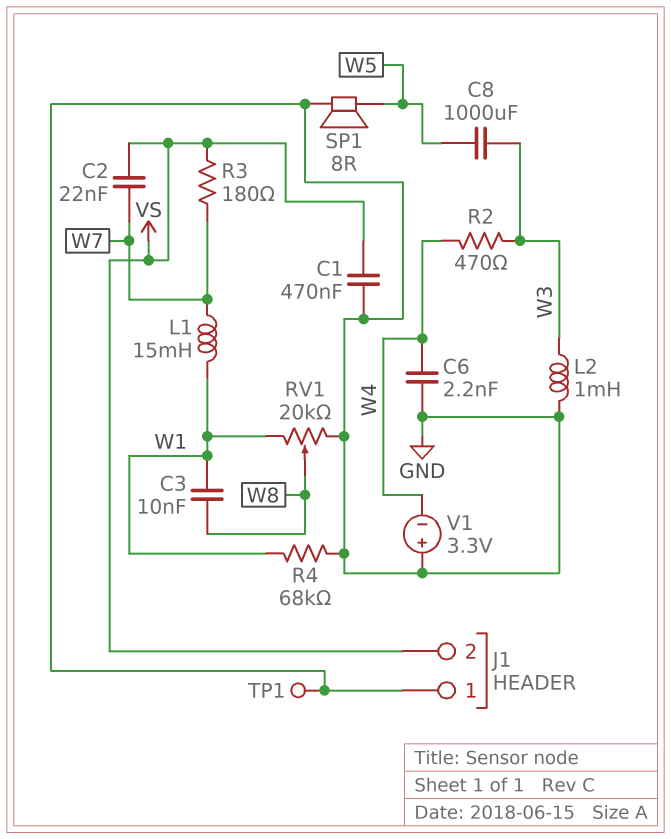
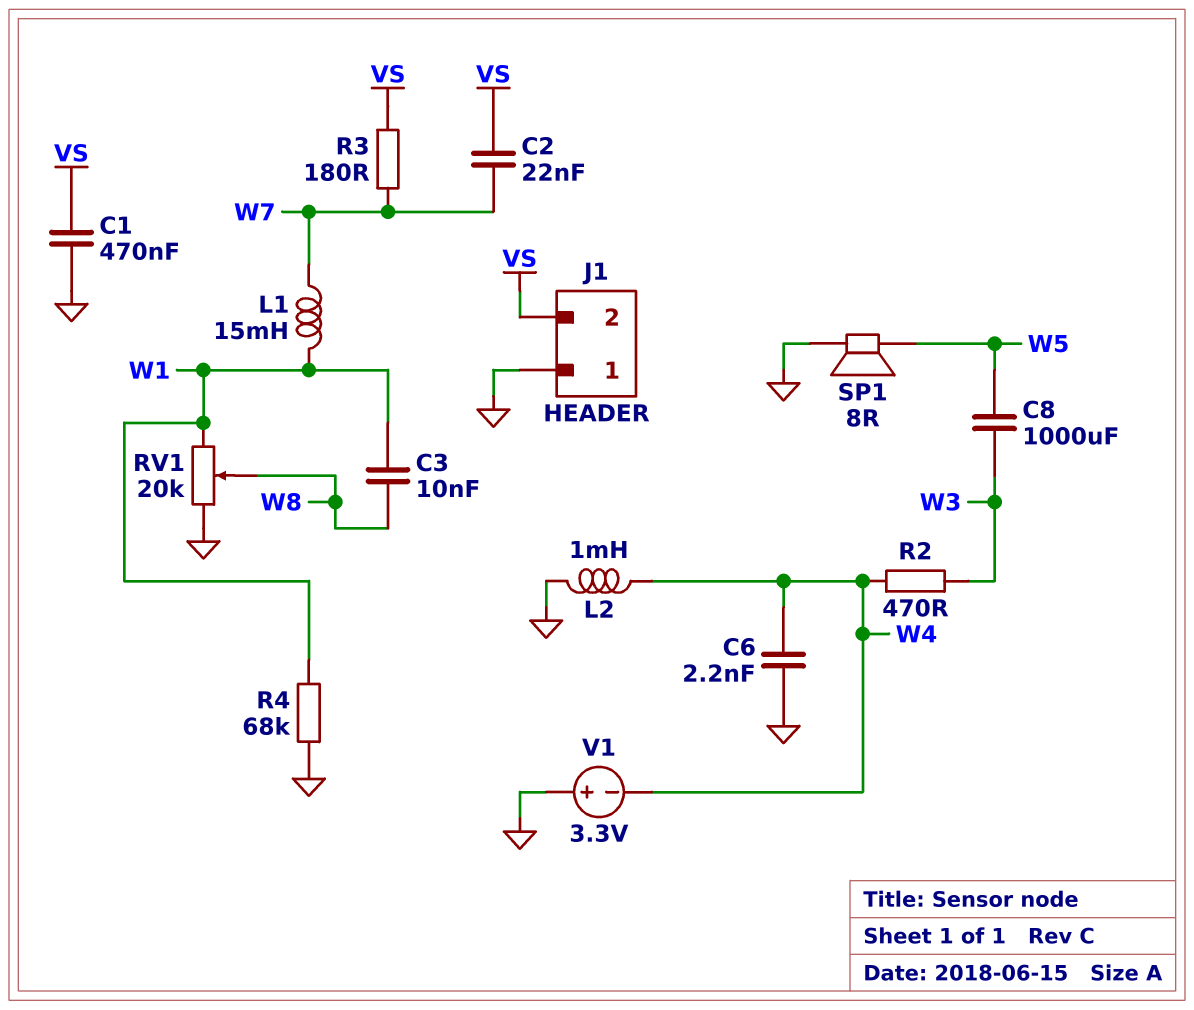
L2: 1mH (GND, W3) -> 1mH (GND, W4)
TP1: test point (GND) -> none

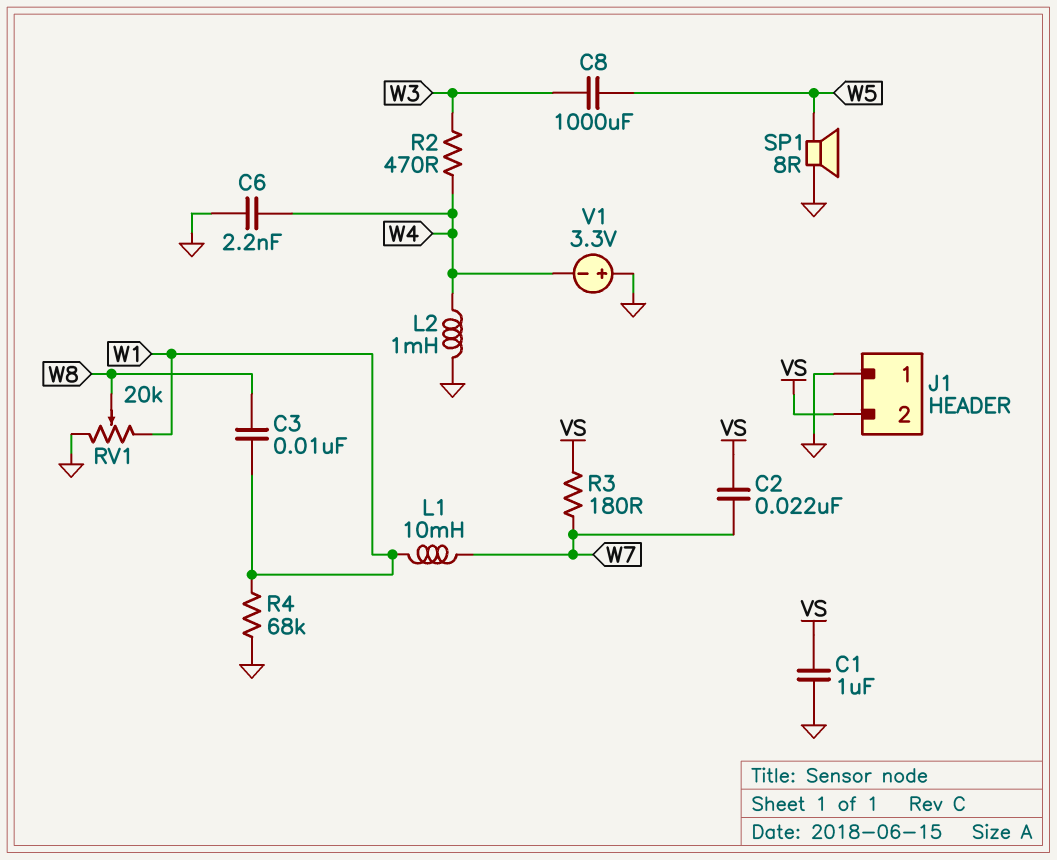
C1: 470nF (GND, VS) -> 1uF (GND, VS)
L1: 15mH (W1, W7) -> 10mH (W1, W7)

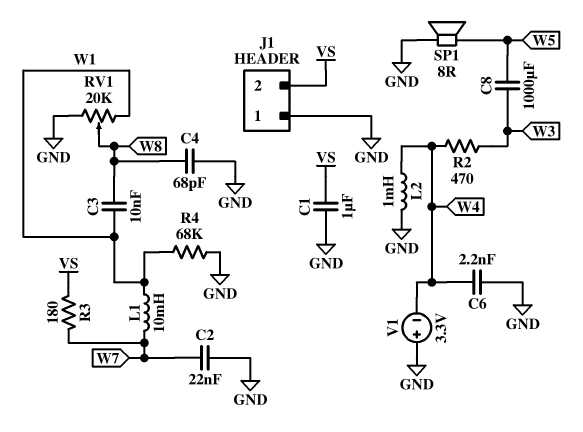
C2: 22nF (VS, W7) -> 22nF (GND, W7)
C4: none -> 68pF (GND, W8)

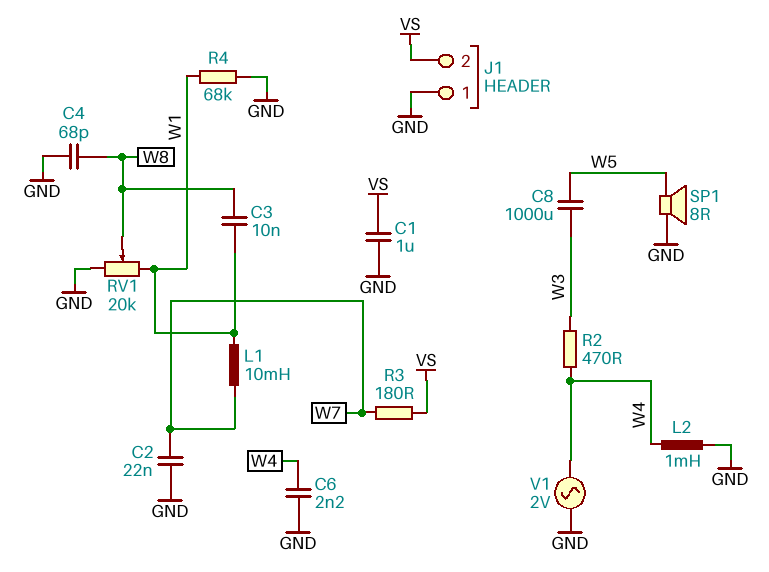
V1: 3.3V (plus GND, minus W4) -> AC 2V (GND, W4)

